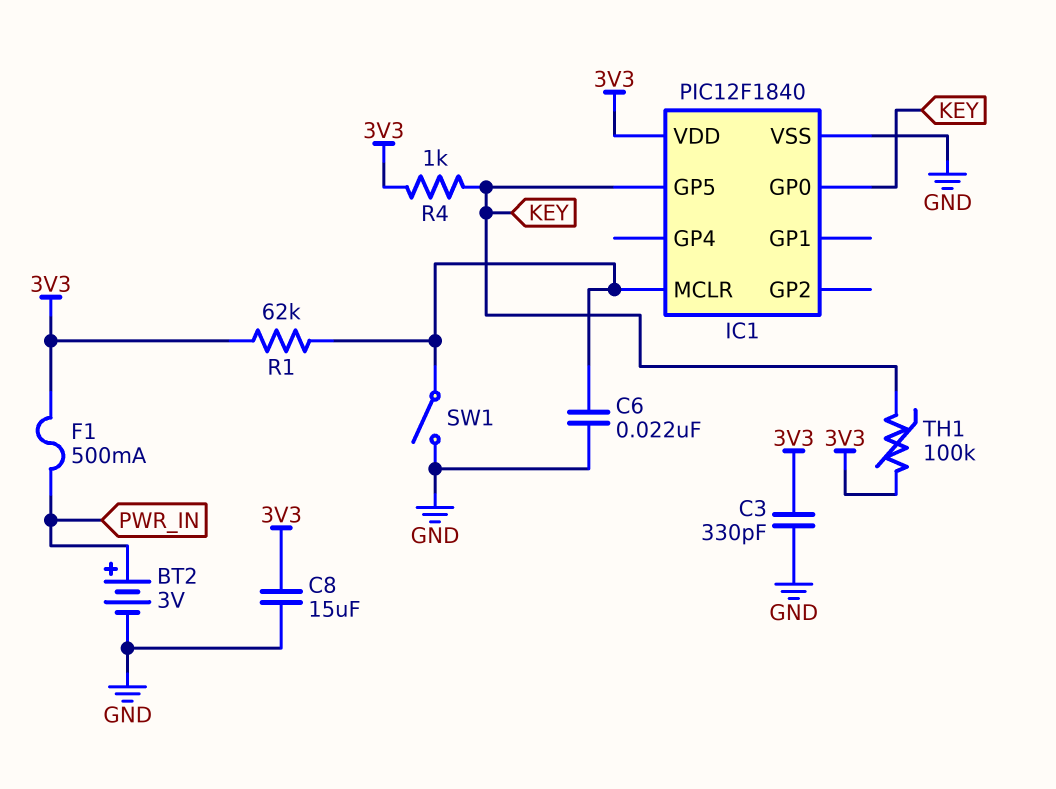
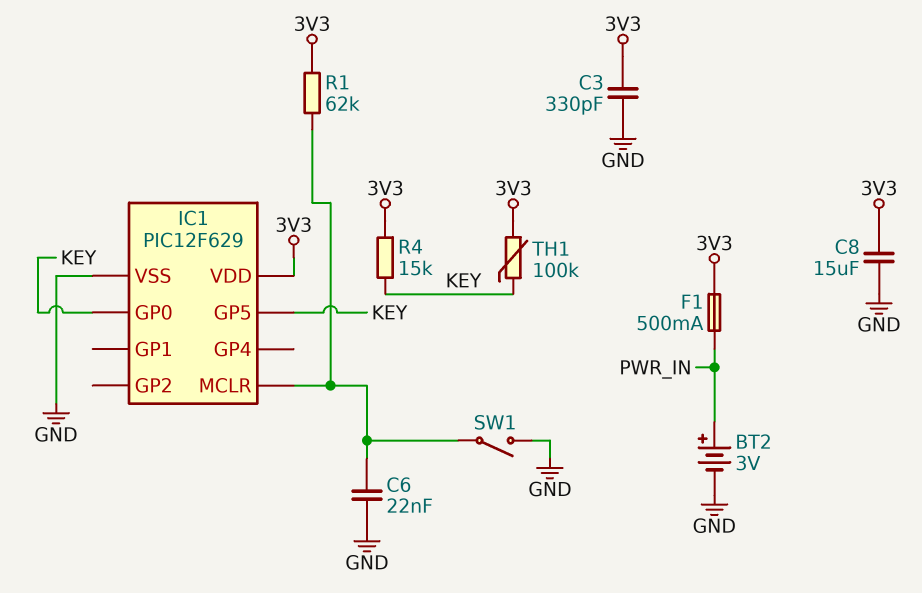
IC1: PIC12F1840 -> PIC12F629
R4: 1k (3V3, KEY) -> 15k (3V3, KEY)

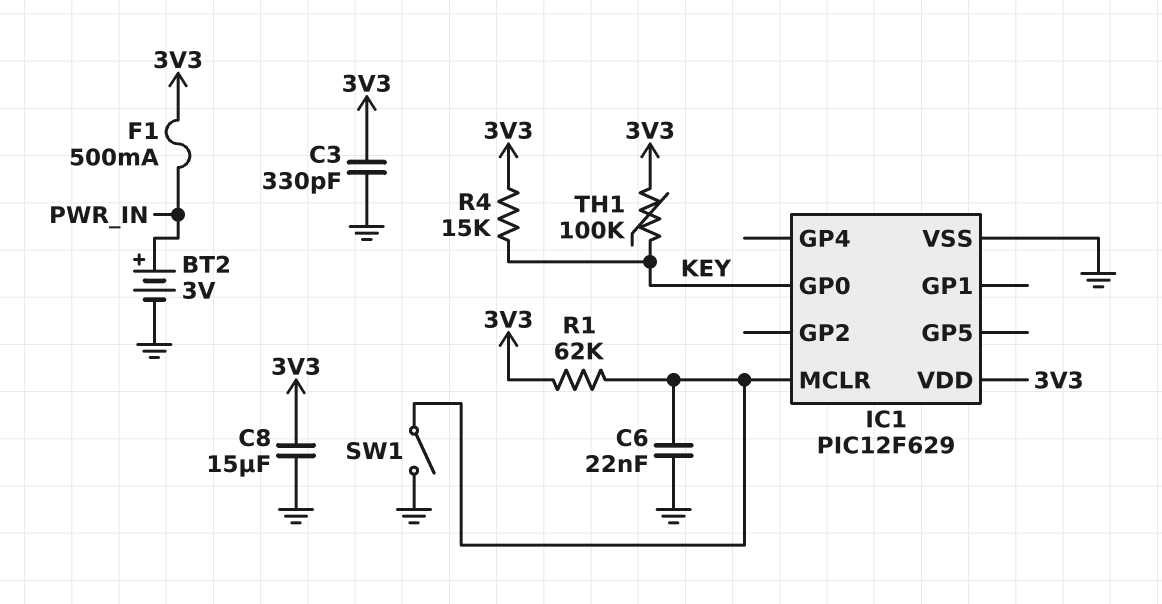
IC1 pin GP5: KEY -> none

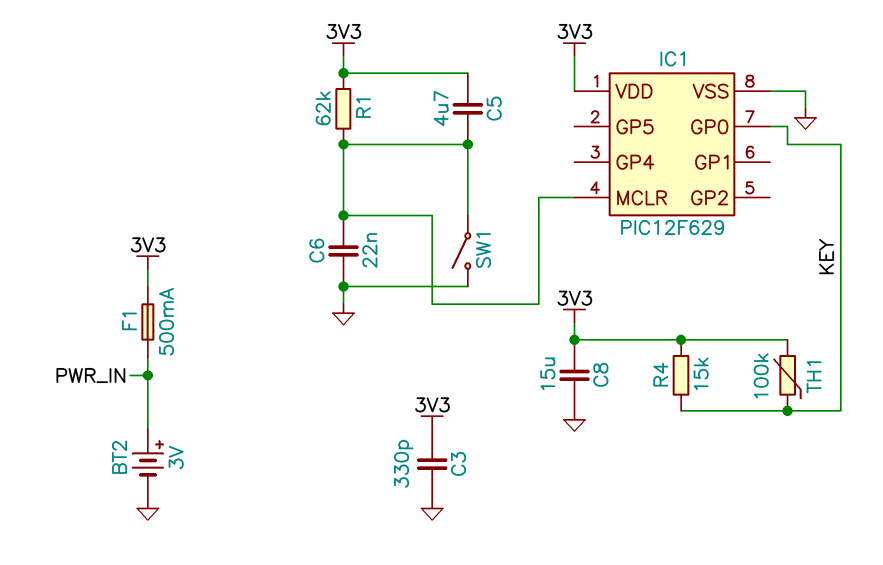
C5: none -> 4.7uF (3V3, IC1/MCLR)

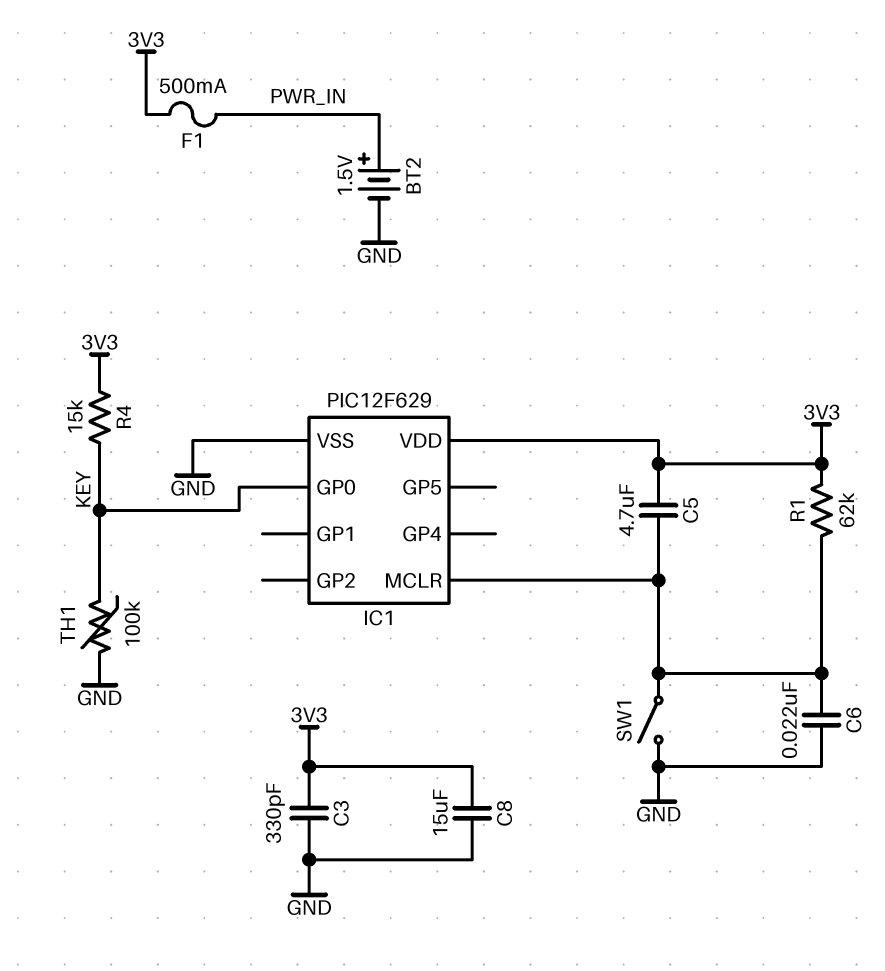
BT2: 3V (plus PWR_IN, minus GND) -> 1.5V (plus PWR_IN, minus GND)
TH1: 100k (3V3, KEY) -> 100k (GND, KEY)

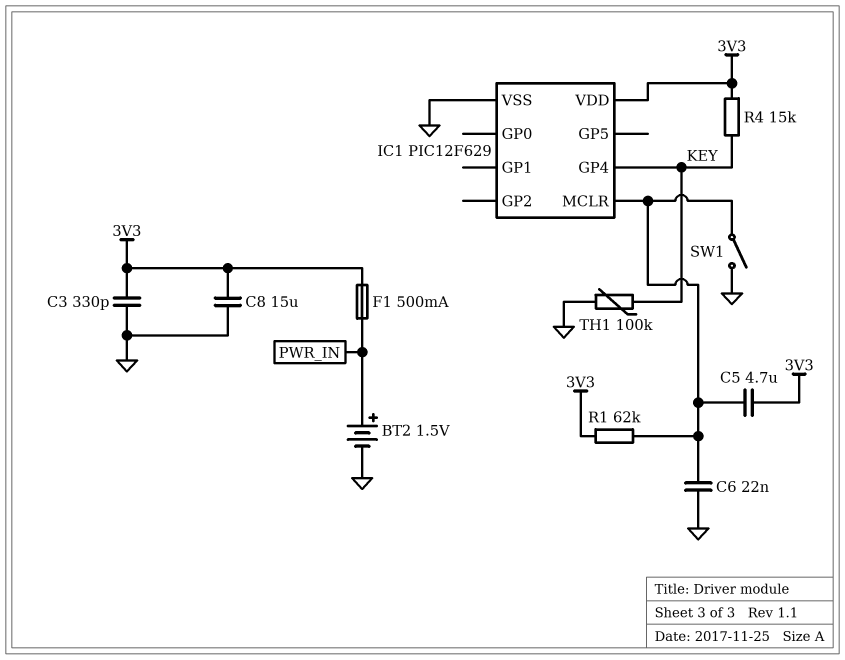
IC1 pin GP0: KEY -> none
IC1 pin GP4: none -> KEY

